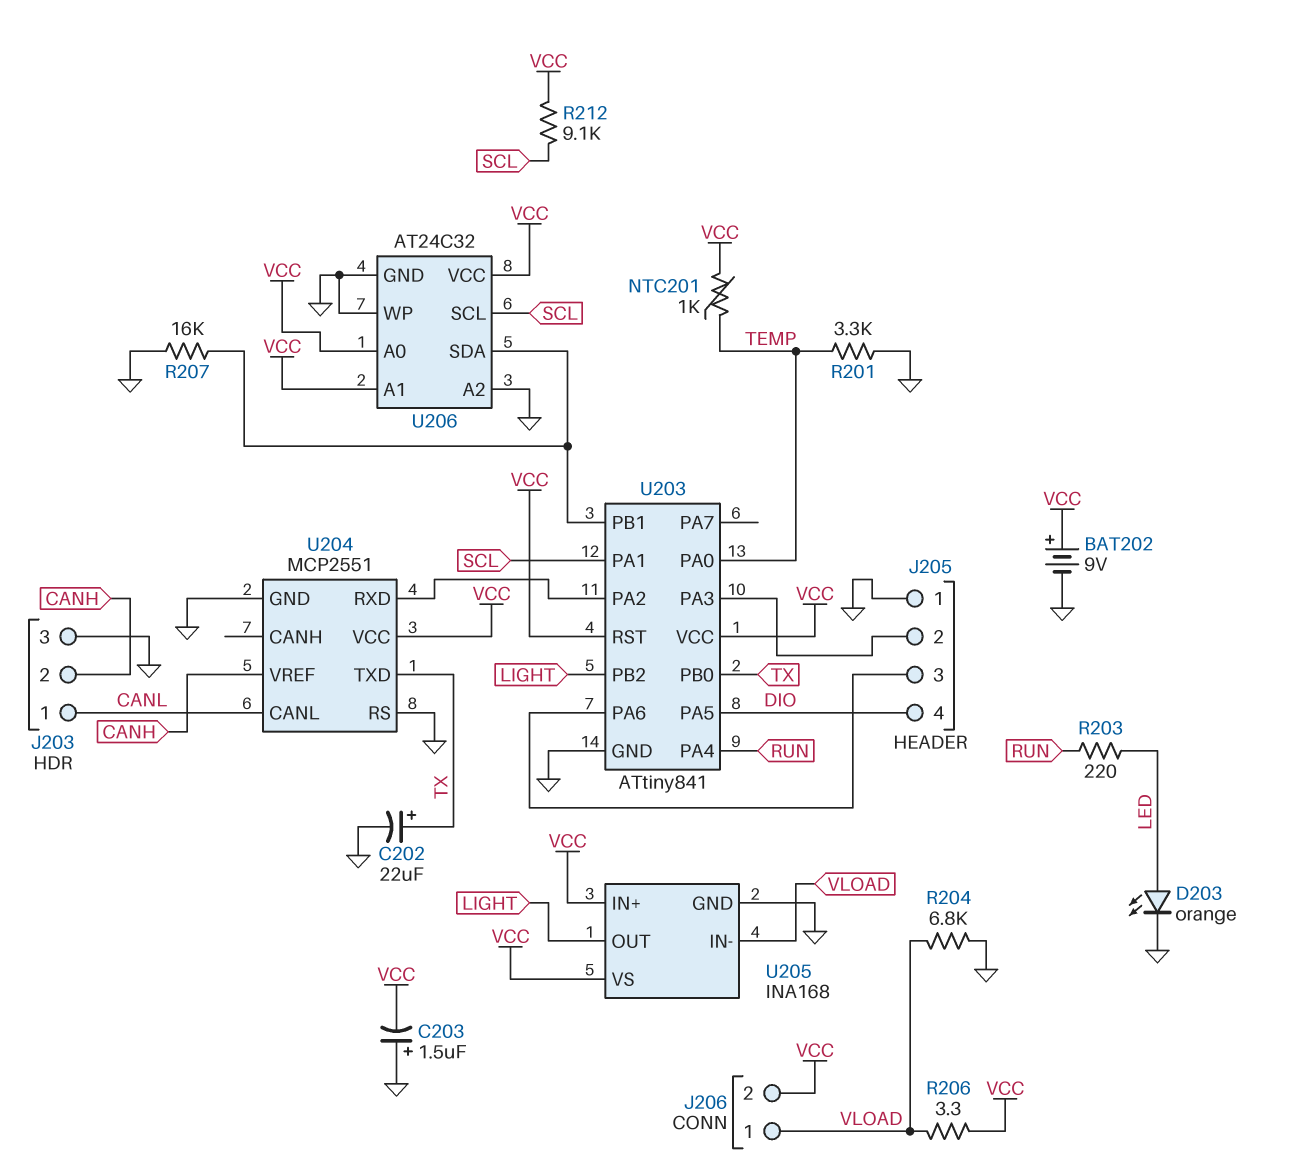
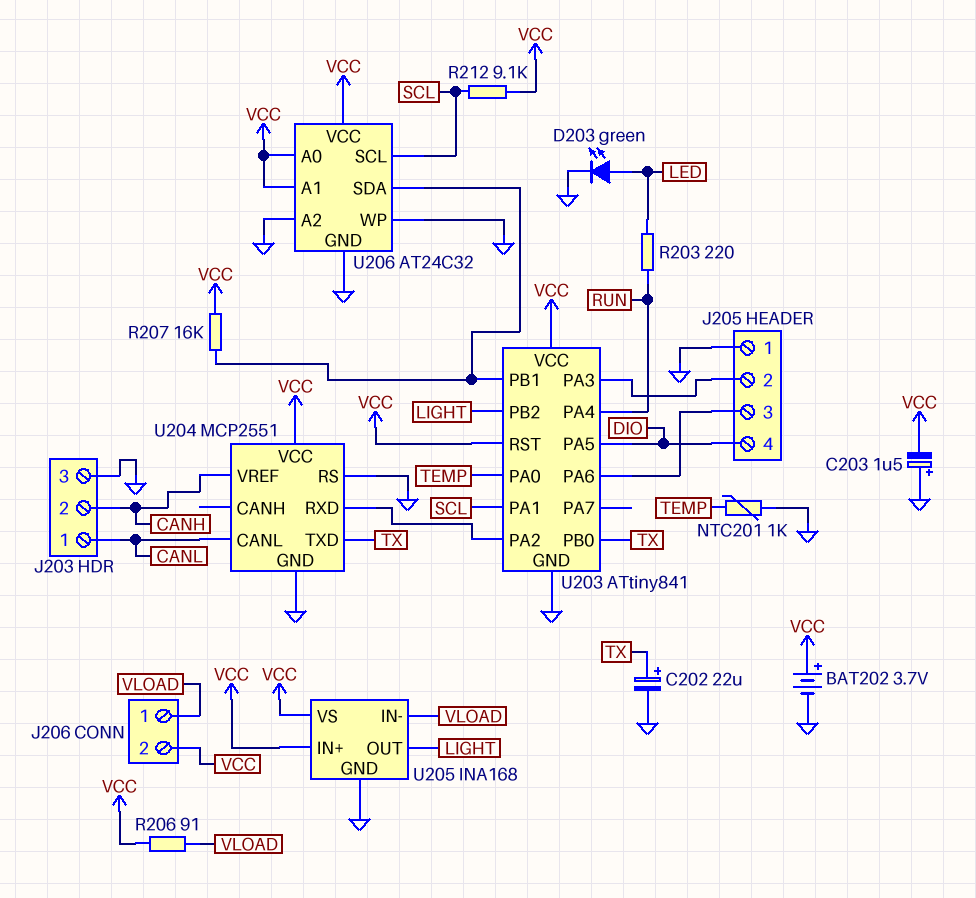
BAT202: 9V (plus VCC, minus GND) -> 3.7V (plus VCC, minus GND)
D203: LED orange (A LED, K GND) -> LED green (A LED, K GND)
NTC201: 1k (TEMP, VCC) -> 1k (GND, TEMP)
R201: 3.3k (GND, TEMP) -> none
R204: 6.8k (GND, VLOAD) -> none
R206: 3.3 (VCC, VLOAD) -> 91 (VCC, VLOAD)
R207: 16k (GND, U203/PB1) -> 16k (U203/PB1, VCC)

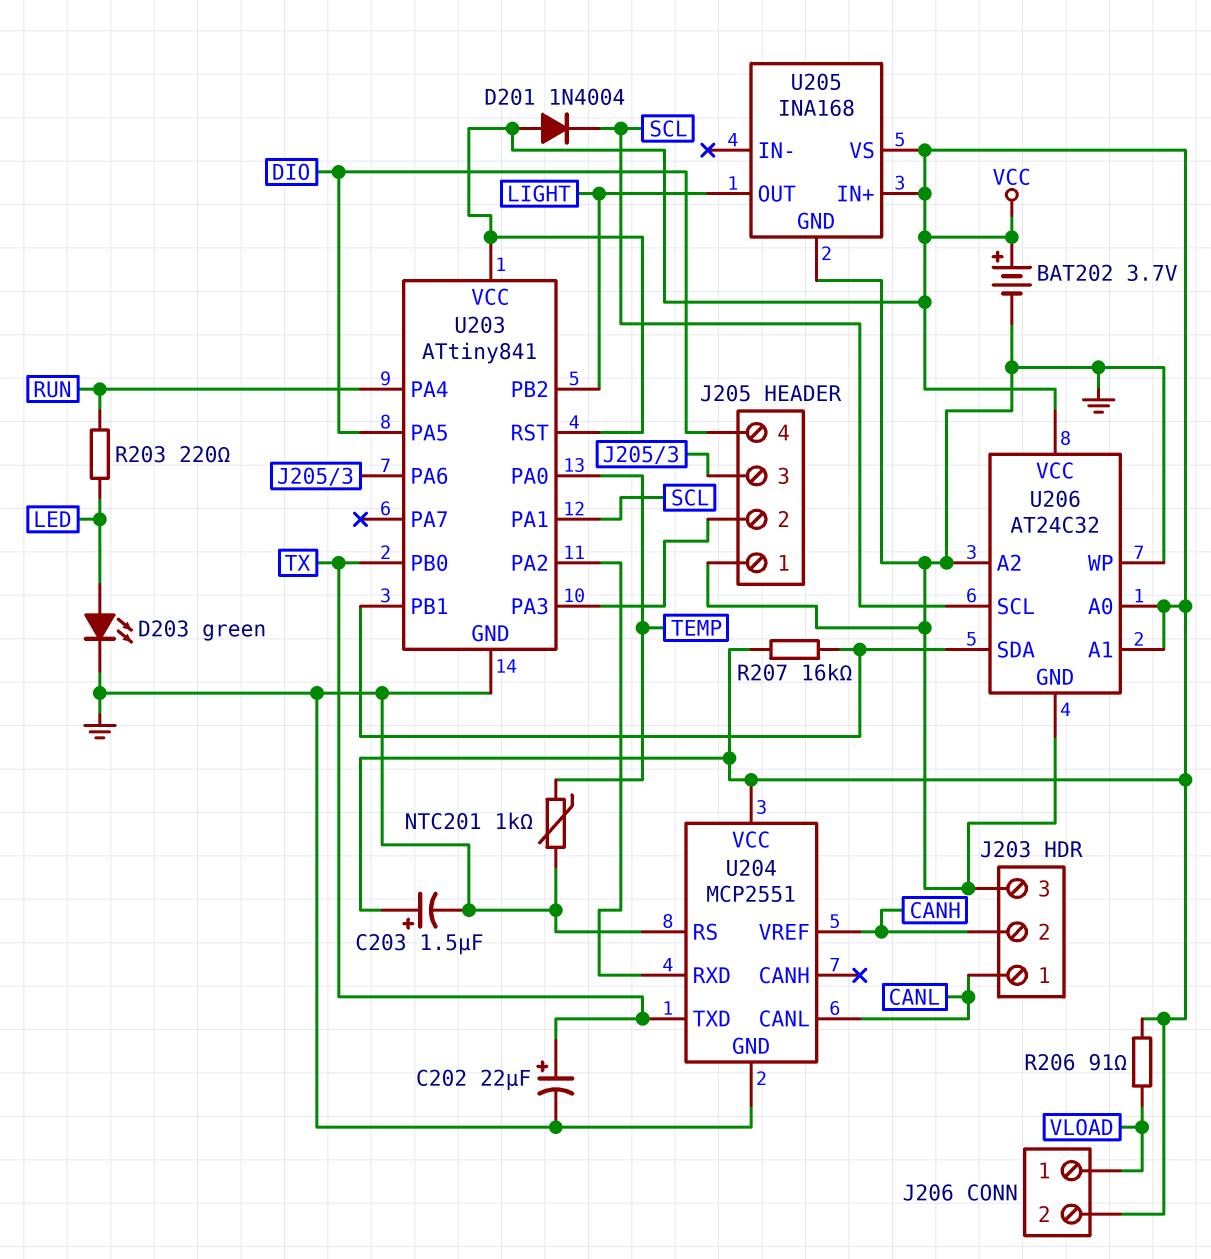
C203: 1.5uF (plus GND, minus VCC) -> 1.5uF (plus VCC, minus GND)
D201: none -> diode 1N4004 (A VCC, K SCL)
R212: 9.1k (SCL, VCC) -> none
U205 pin IN-: VLOAD -> none

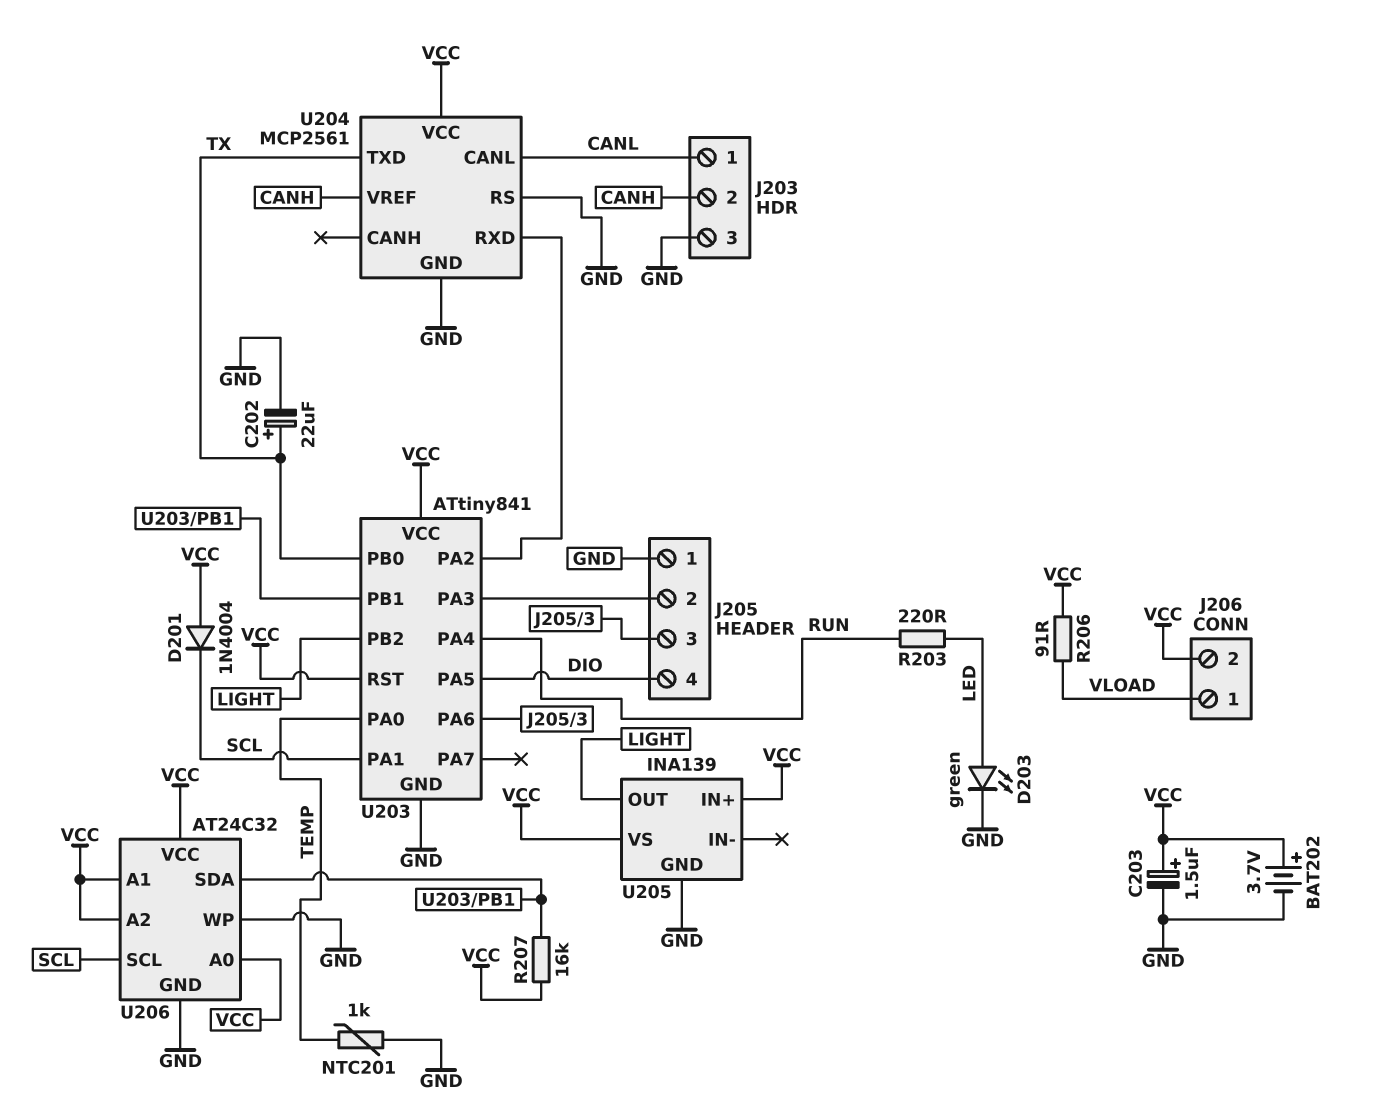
U204: MCP2551 -> MCP2561
U205: INA168 -> INA139
U206 pin A2: GND -> VCC

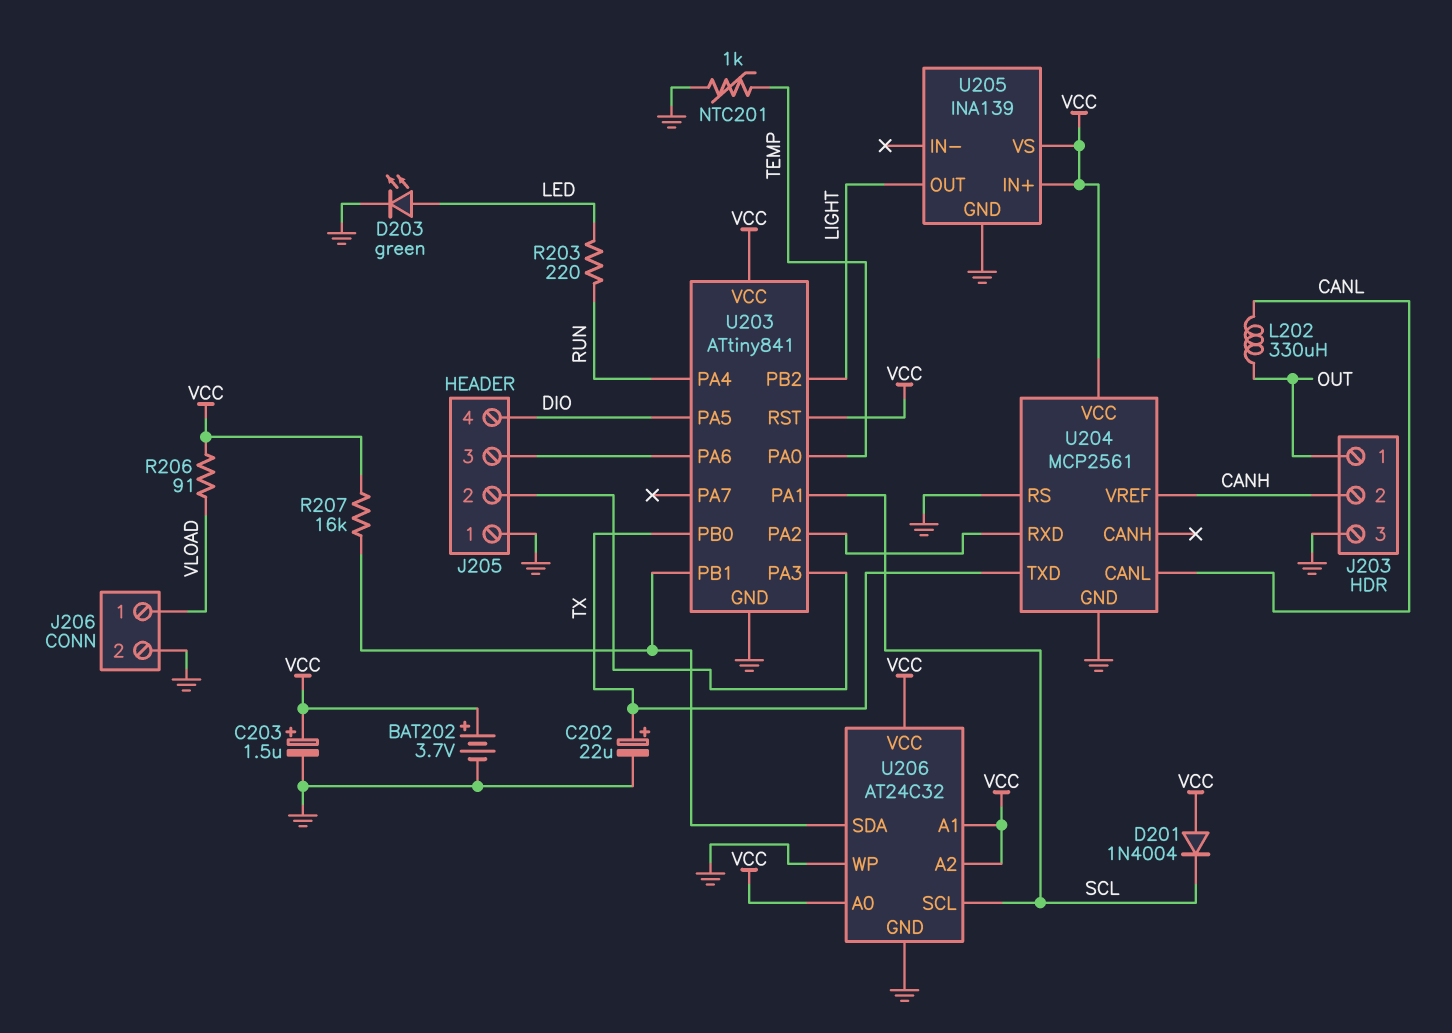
J203 pin 1: CANL -> OUT
J206 pin 2: VCC -> GND
L202: none -> 330uH (CANL, OUT)

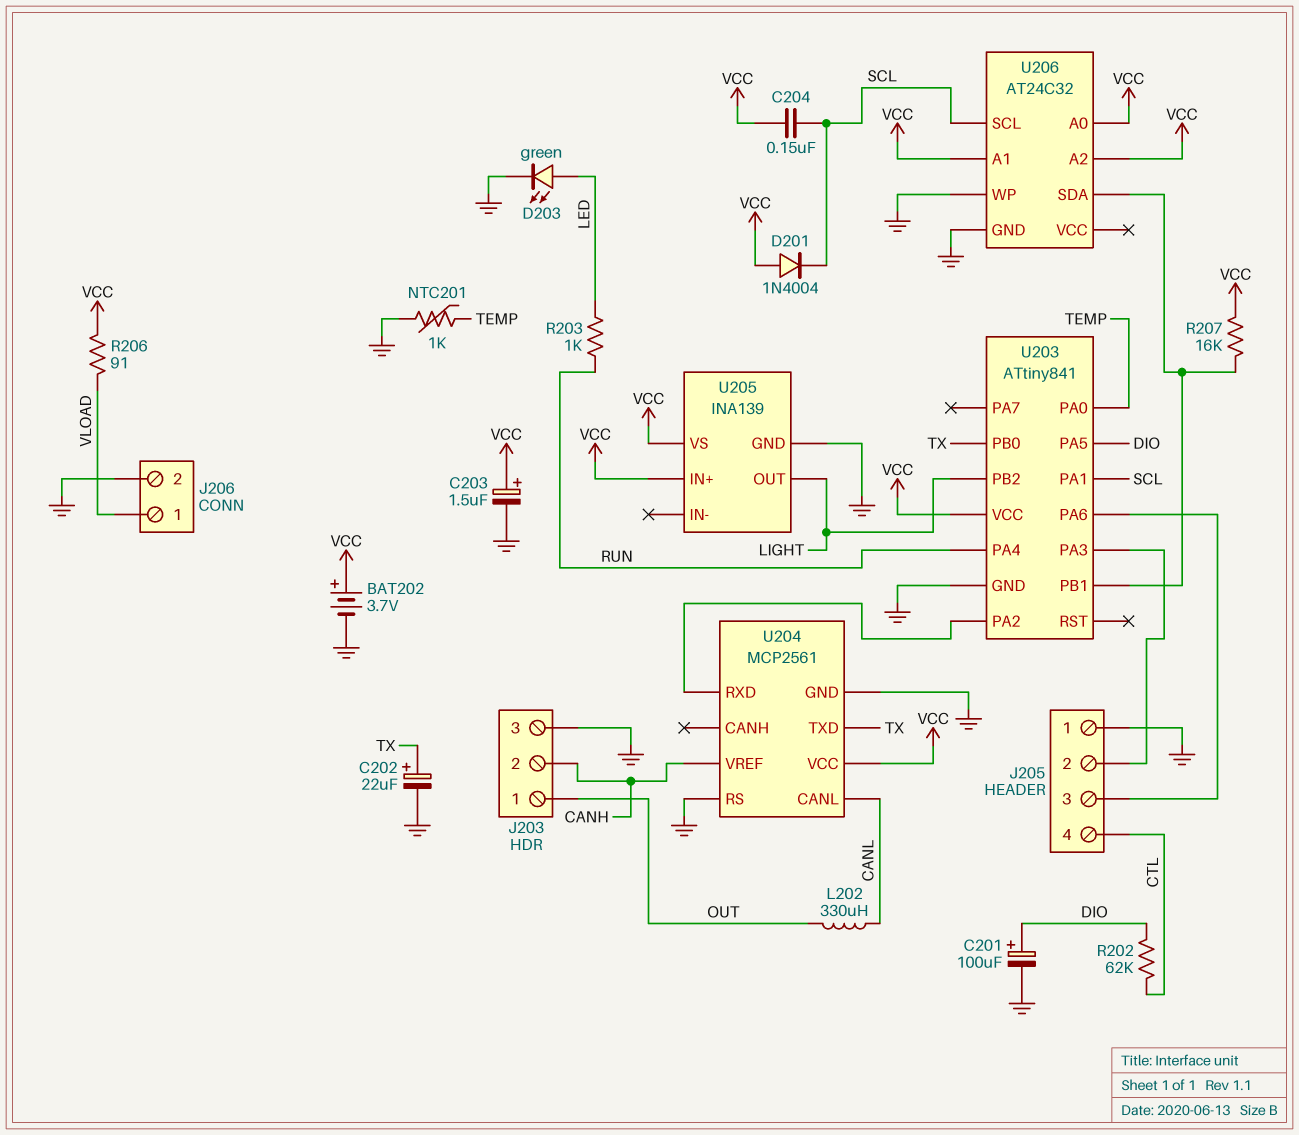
C201: none -> 100uF (plus DIO, minus GND)
C204: none -> 150nF (SCL, VCC)
J205 pin 4: DIO -> CTL
R202: none -> 62k (CTL, DIO)
R203: 220 (LED, RUN) -> 1k (LED, RUN)
U203 pin RST: VCC -> none
U206 pin VCC: VCC -> none

